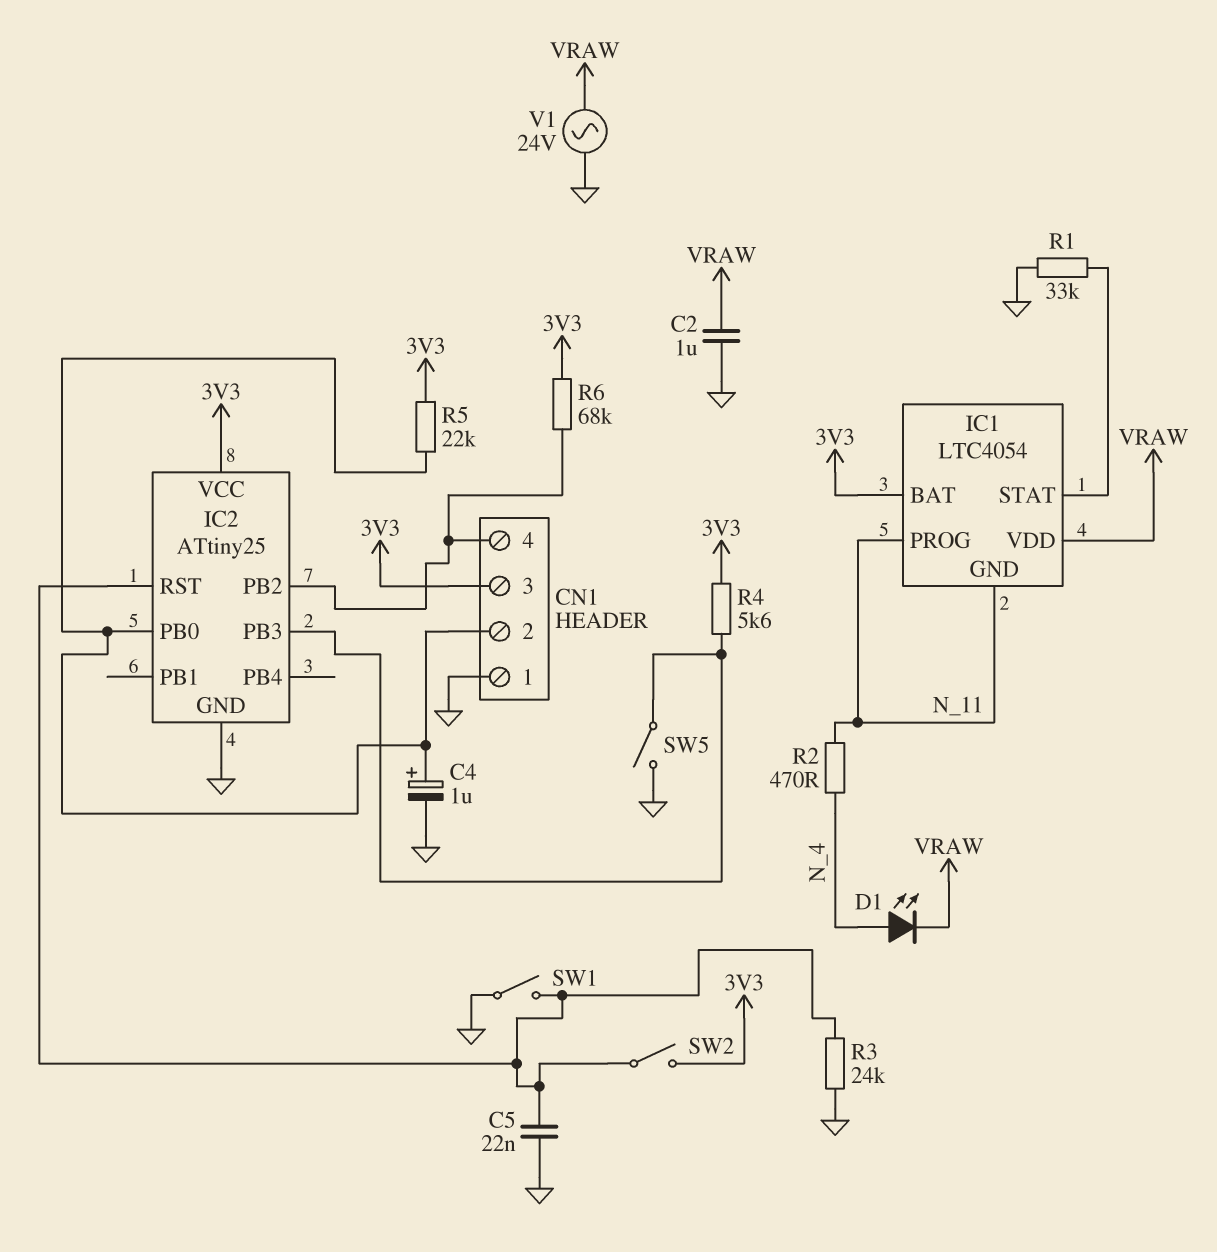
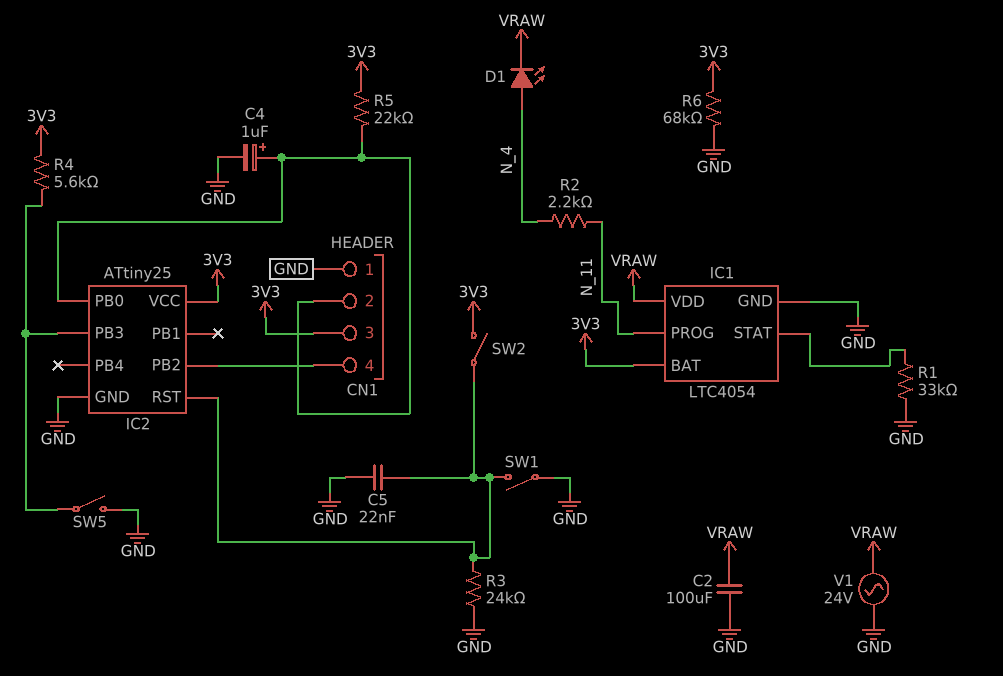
C2: 1uF (GND, VRAW) -> 100uF (GND, VRAW)
IC1 pin GND: N_11 -> GND
R2: 470 (N_4, N_11) -> 2.2k (N_4, N_11)
R6: 68k (3V3, CN1/4) -> 68k (3V3, GND)

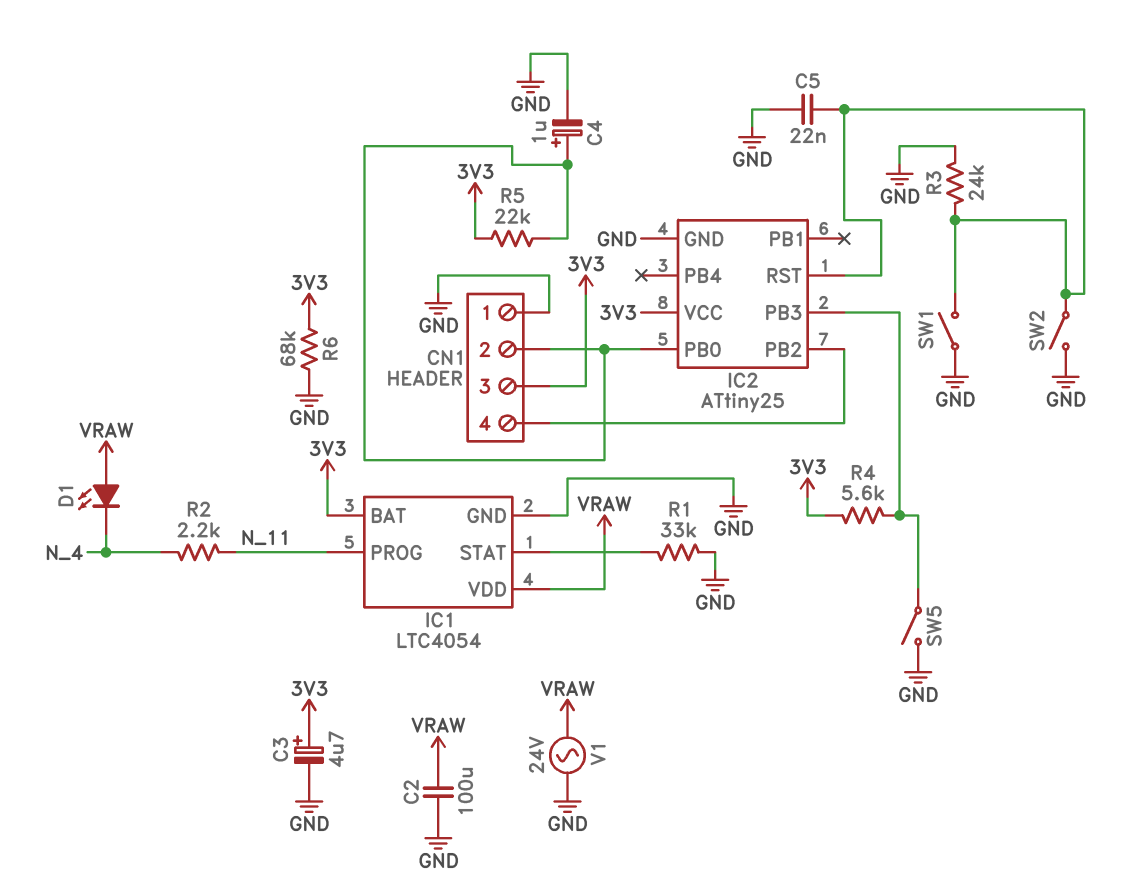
C3: none -> 4.7uF (plus 3V3, minus GND)
D1: LED (A N_4, K VRAW) -> LED (A VRAW, K N_4)
SW2: switch (3V3, IC2/RST) -> switch (GND, IC2/RST)

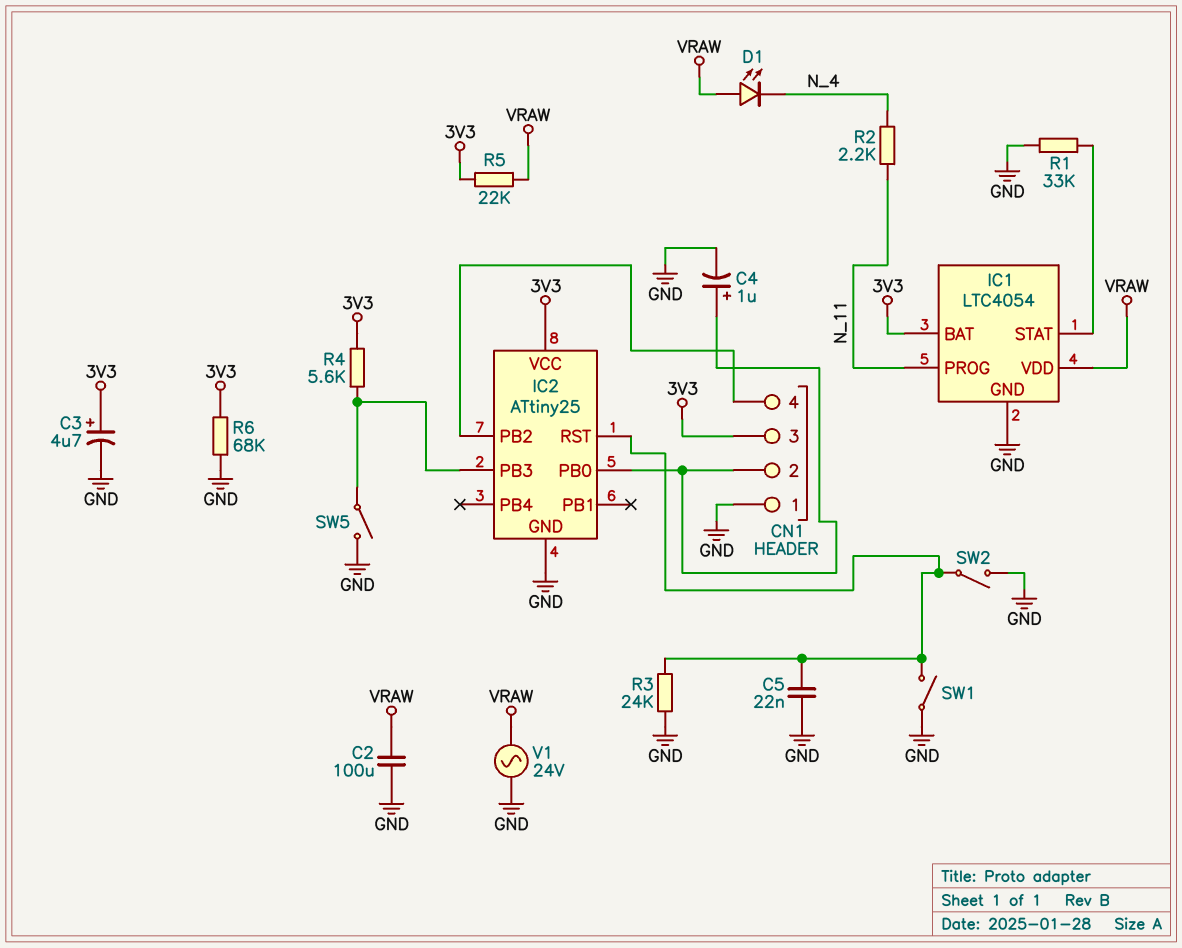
R5: 22k (3V3, CN1/2) -> 22k (3V3, VRAW)

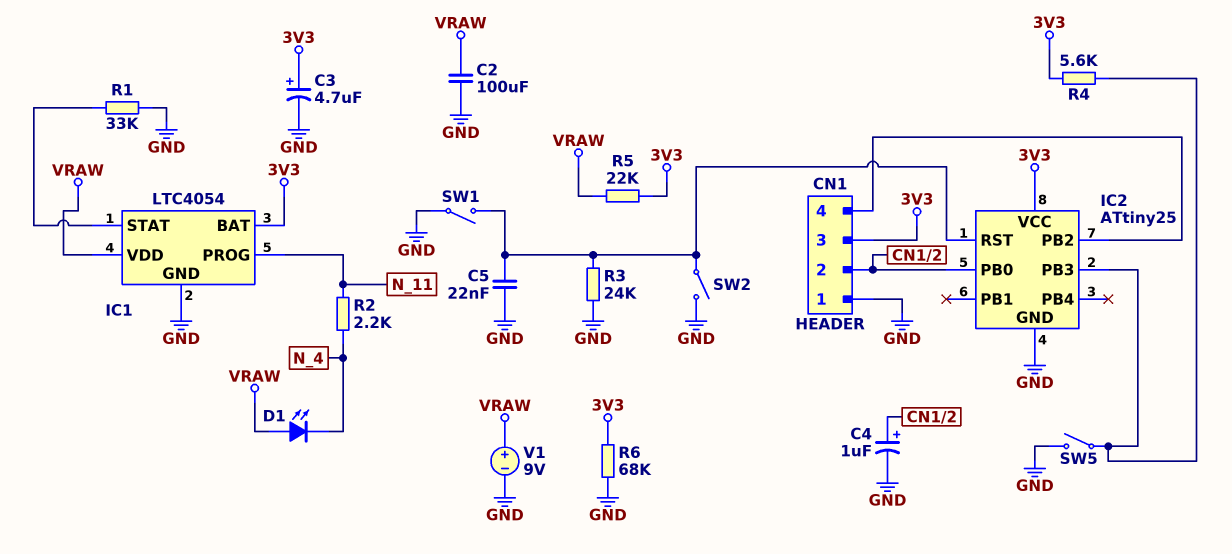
V1: AC 24V (GND, VRAW) -> 9V (plus VRAW, minus GND)

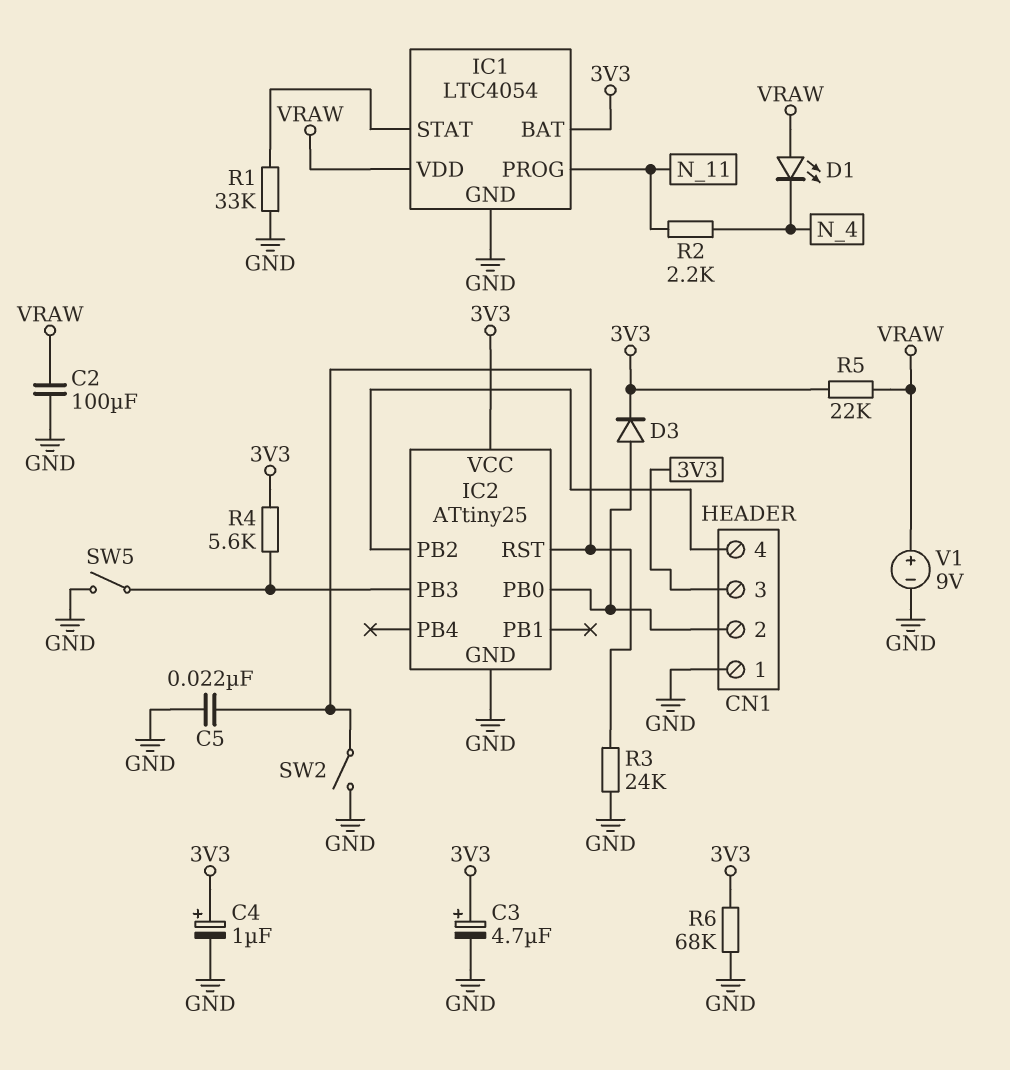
C4: 1uF (plus CN1/2, minus GND) -> 1uF (plus 3V3, minus GND)
D3: none -> diode (A CN1/2, K 3V3)
SW1: switch (GND, IC2/RST) -> none

